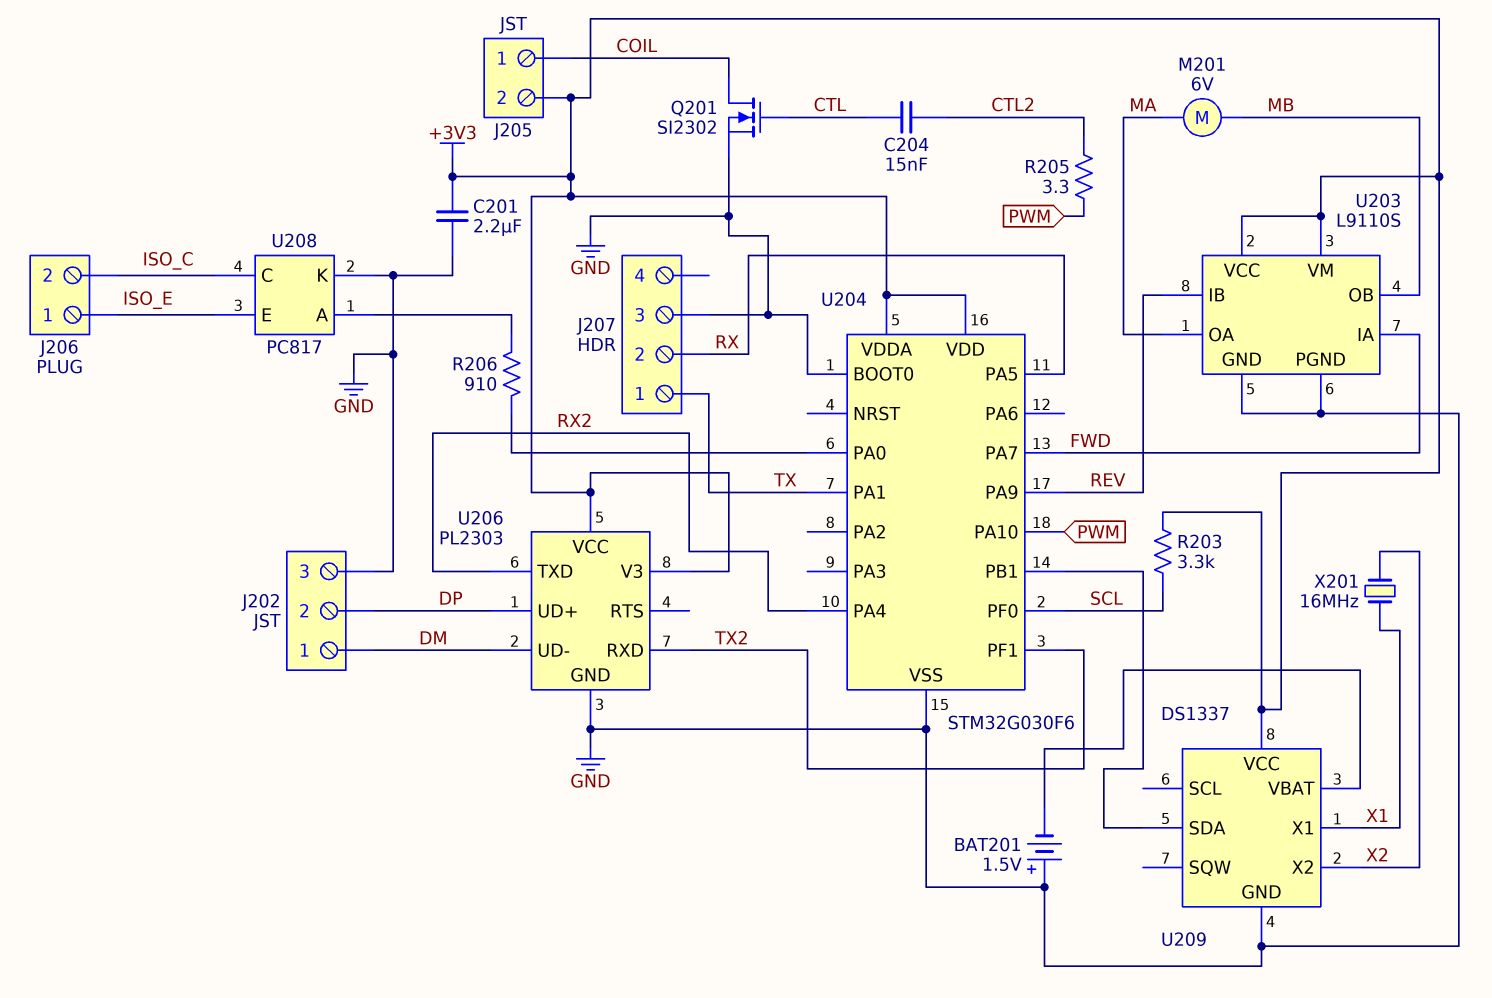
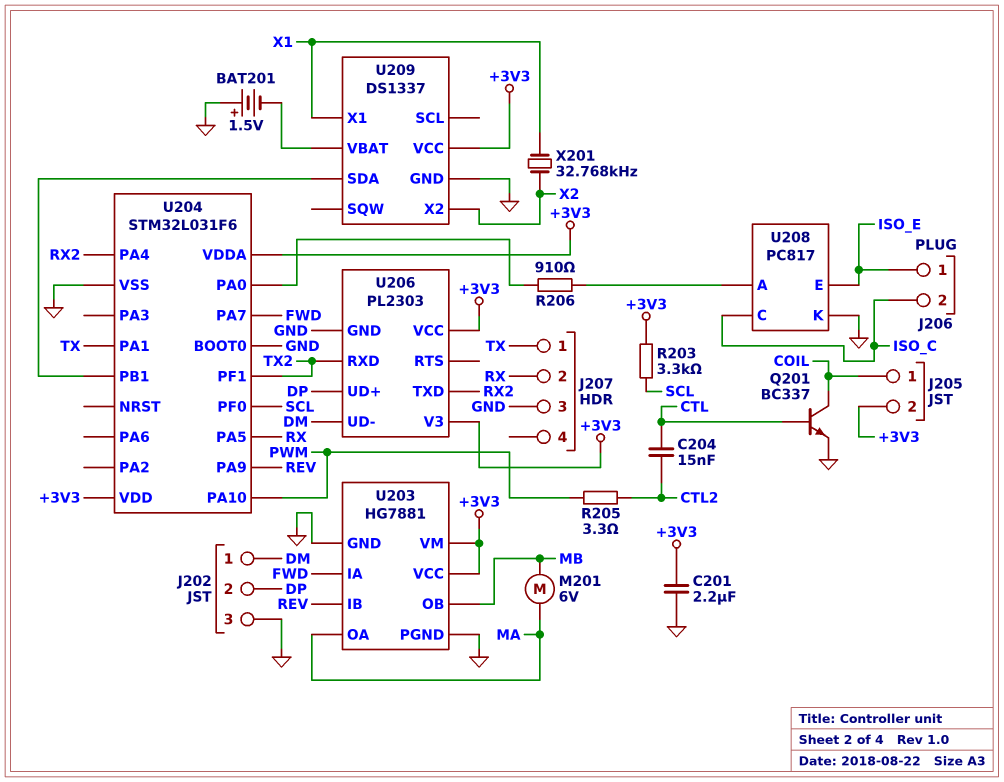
Q201: NMOS SI2302 (G CTL, D COIL, S GND) -> NPN BC337 (B CTL, C COIL, E GND)
U203: L9110S -> HG7881
U204: STM32G030F6 -> STM32L031F6
X201: 16MHz (X1, X2) -> 32.768kHz (X1, X2)

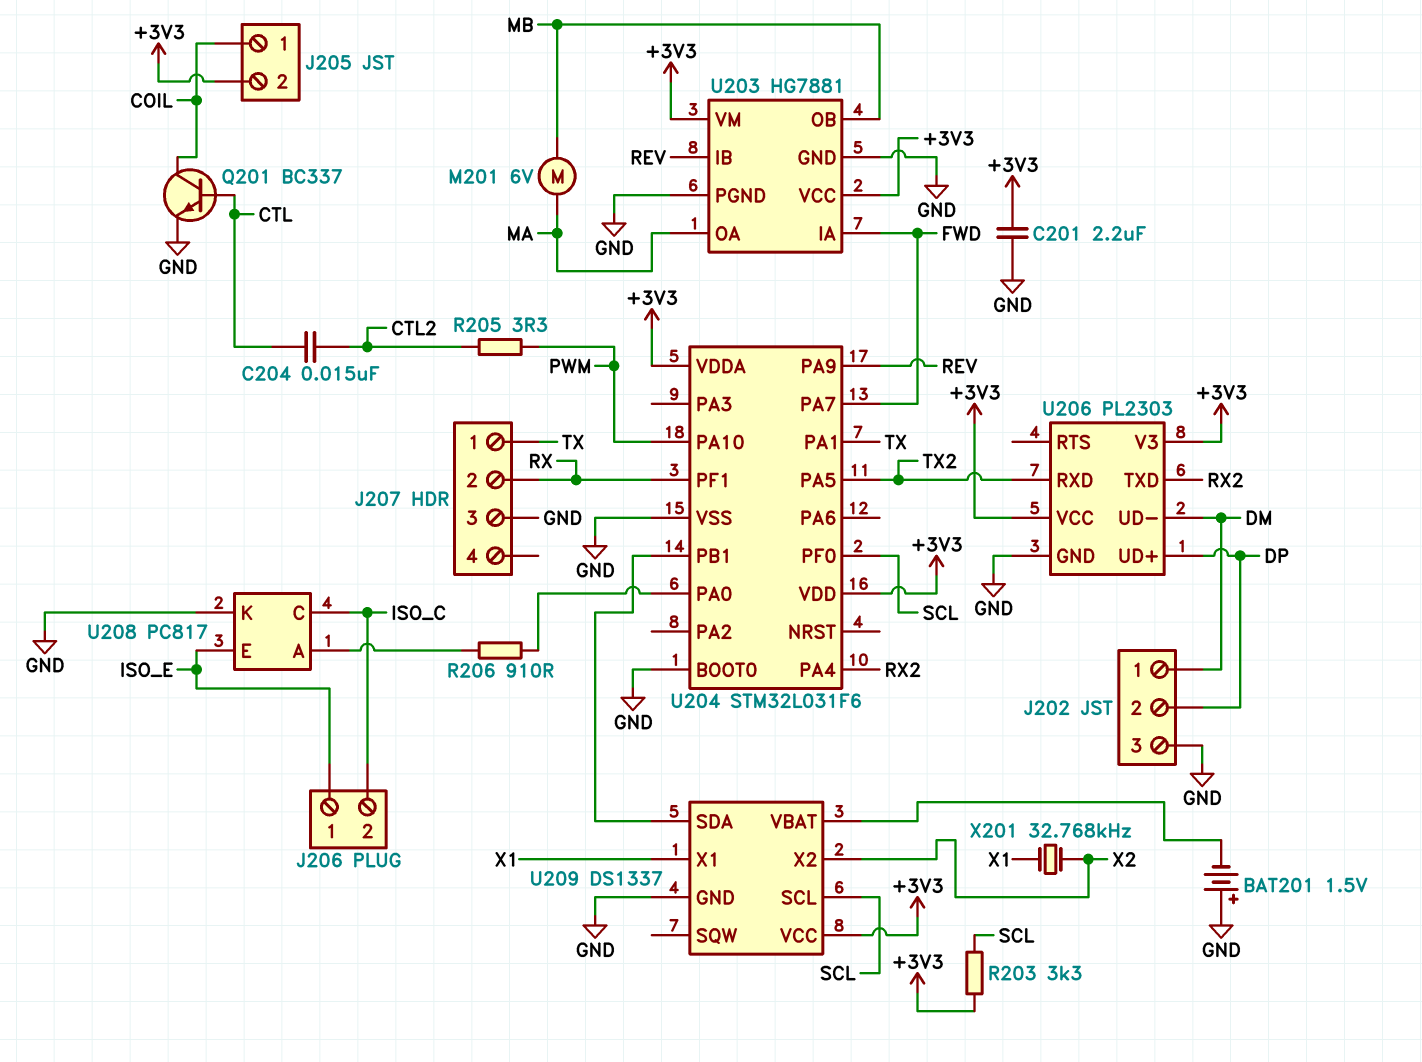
U204 pin PA5: RX -> TX2
U204 pin PF1: TX2 -> RX
U209 pin SCL: none -> SCL

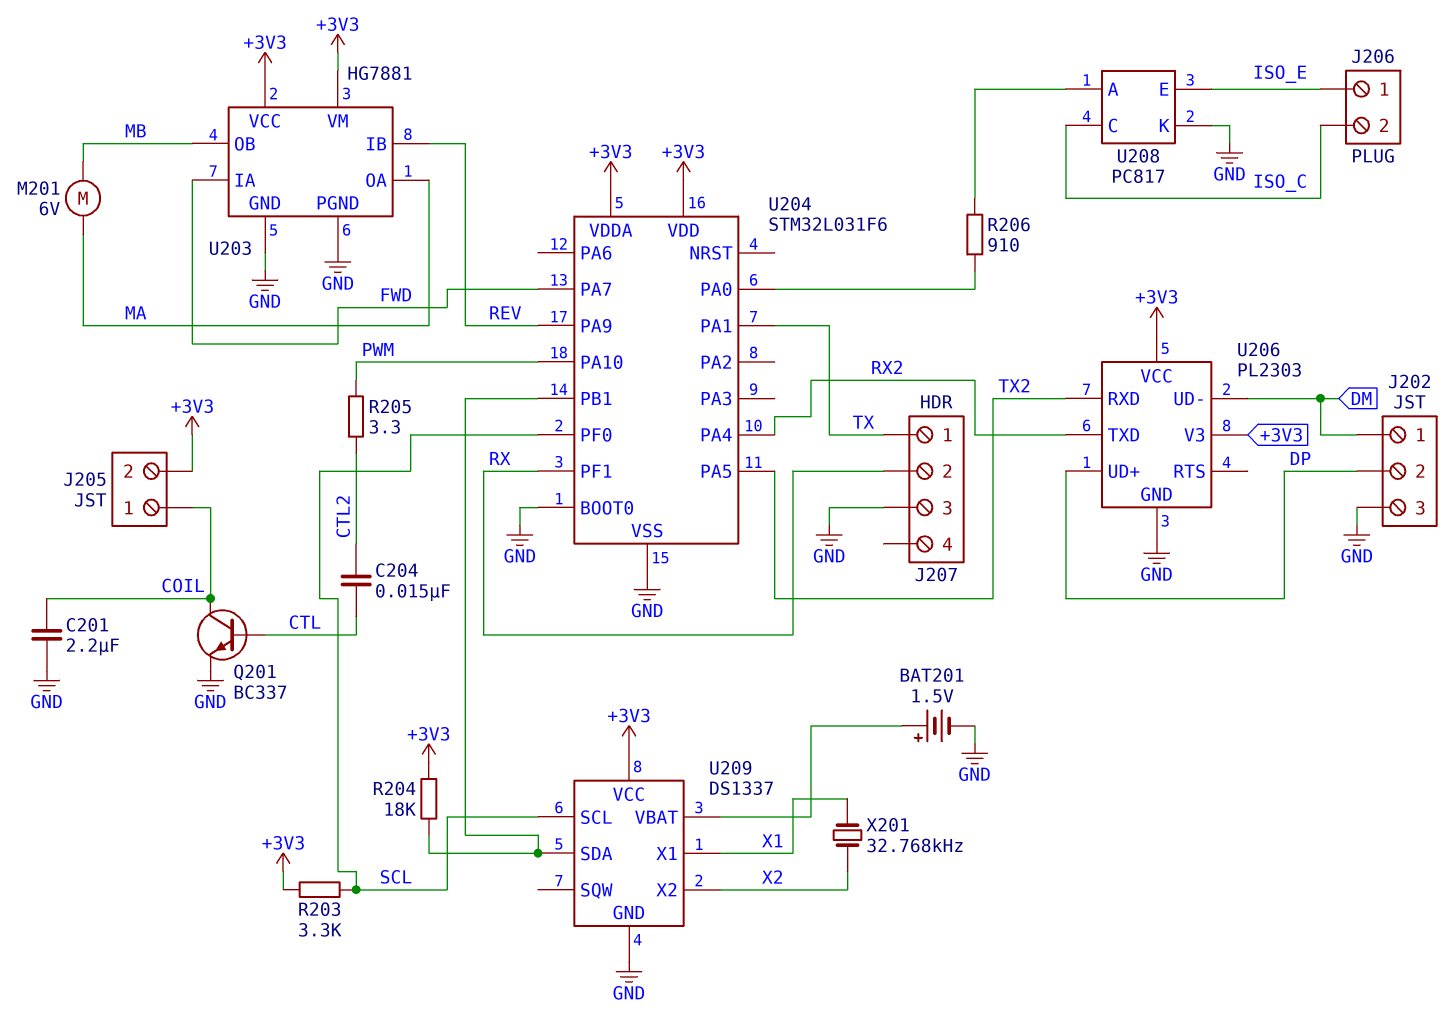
BAT201: 1.5V (plus GND, minus U209/VBAT) -> 1.5V (plus U209/VBAT, minus GND)
C201: 2.2uF (+3V3, GND) -> 2.2uF (COIL, GND)
R204: none -> 18k (+3V3, U204/PB1)

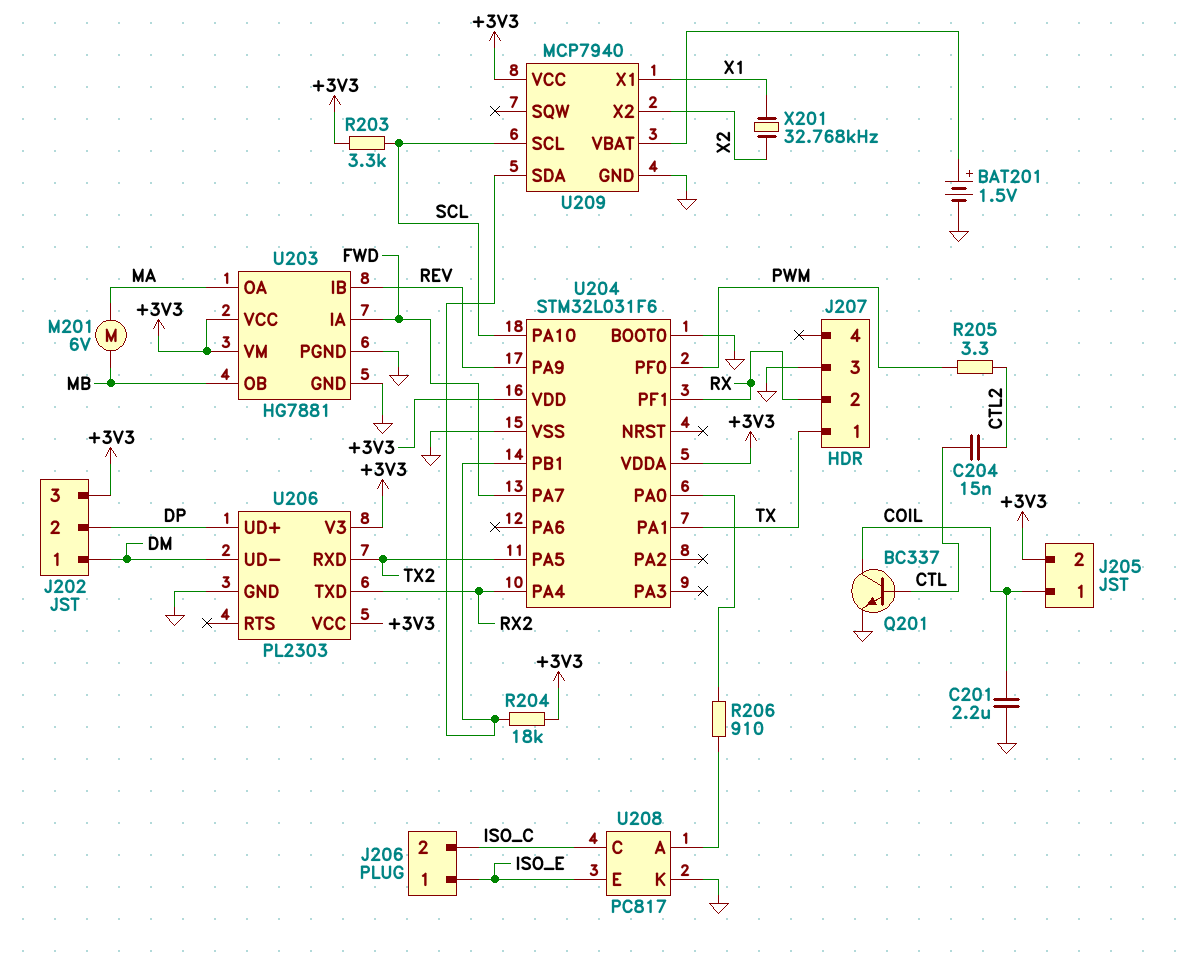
J202 pin 3: GND -> +3V3
U204 pin PA10: PWM -> SCL
U204 pin PF0: SCL -> PWM
U209: DS1337 -> MCP7940

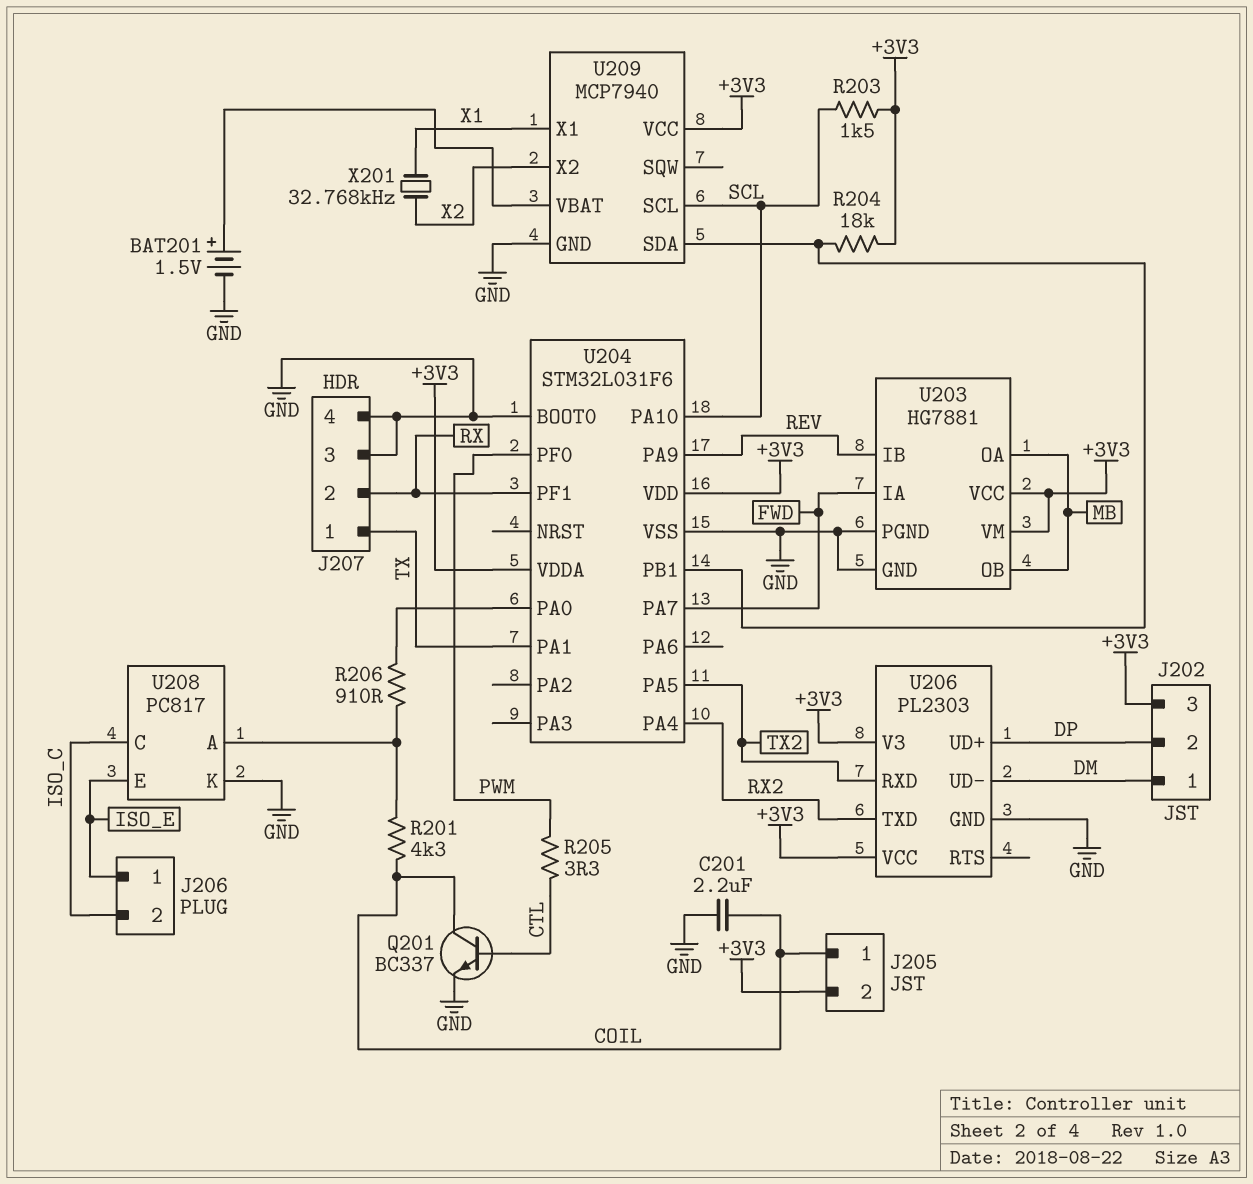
C204: 15nF (CTL, CTL2) -> none
J207 pin 4: none -> GND
M201: motor 6V (MA, MB) -> none
R201: none -> 4.3k (COIL, U208/A)
R203: 3.3k (+3V3, SCL) -> 1.5k (+3V3, SCL)
R205: 3.3 (CTL2, PWM) -> 3.3 (CTL, PWM)
U203 pin OA: MA -> MB

